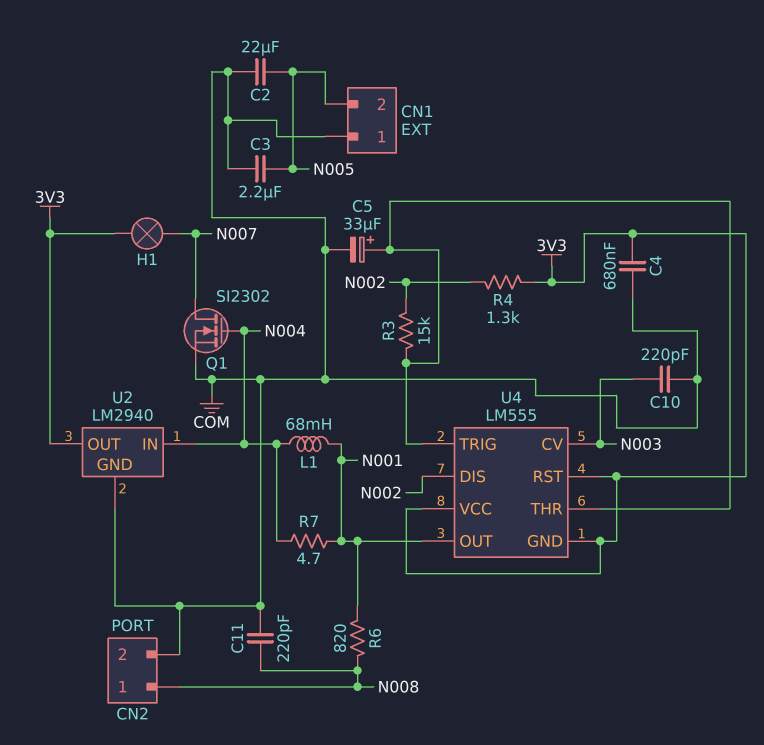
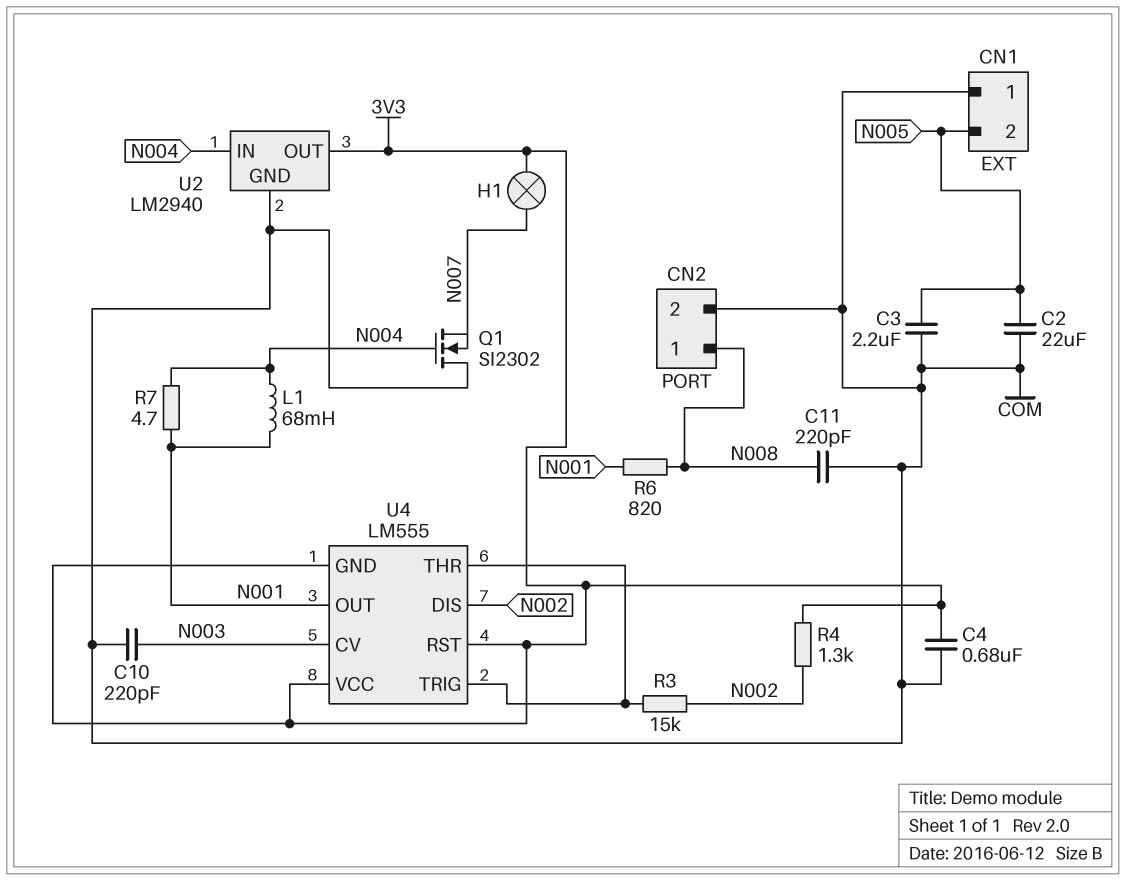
C5: 33uF (plus U4/THR, minus COM) -> none
Q1: NMOS SI2302 (G N004, D N007, S COM) -> NMOS SI2302 (G N004, D COM, S N007)

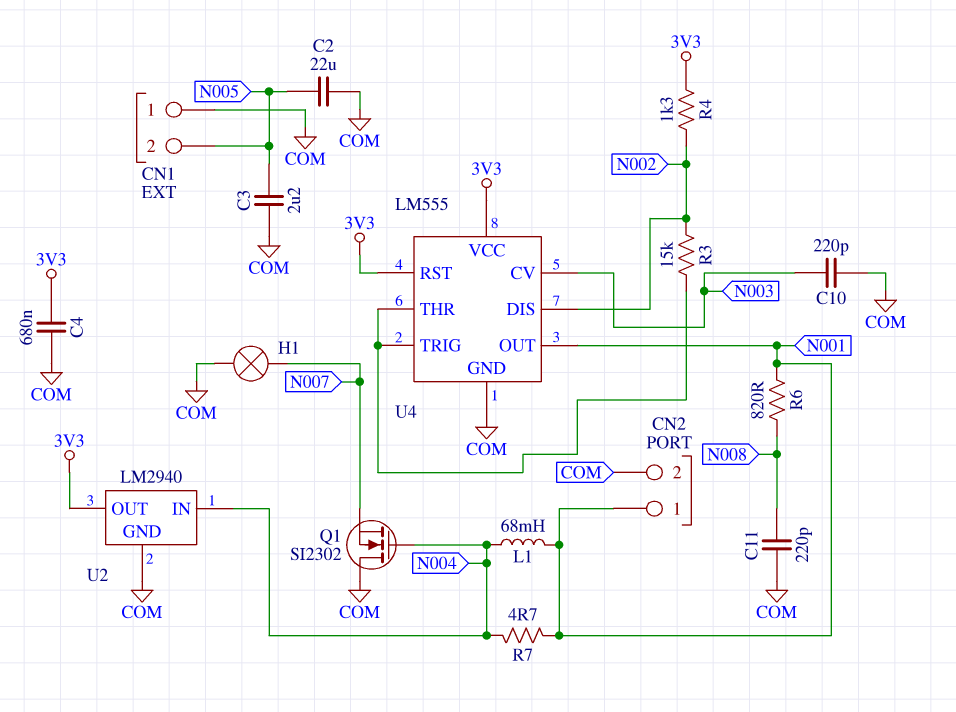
CN2 pin 1: N008 -> N001
H1: lamp (3V3, N007) -> lamp (COM, N007)
U4 pin GND: 3V3 -> COM

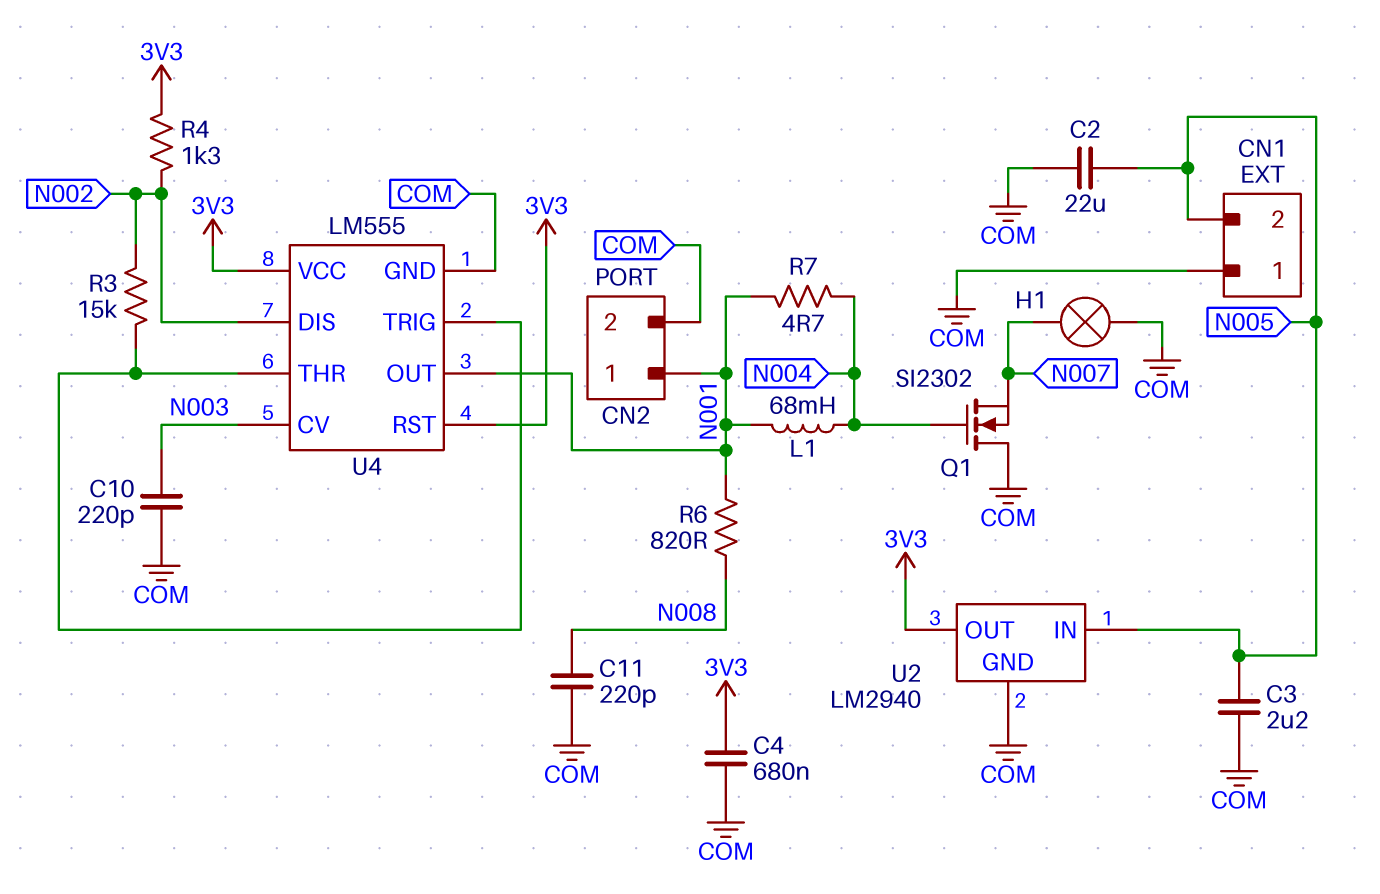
U2 pin IN: N004 -> N005

